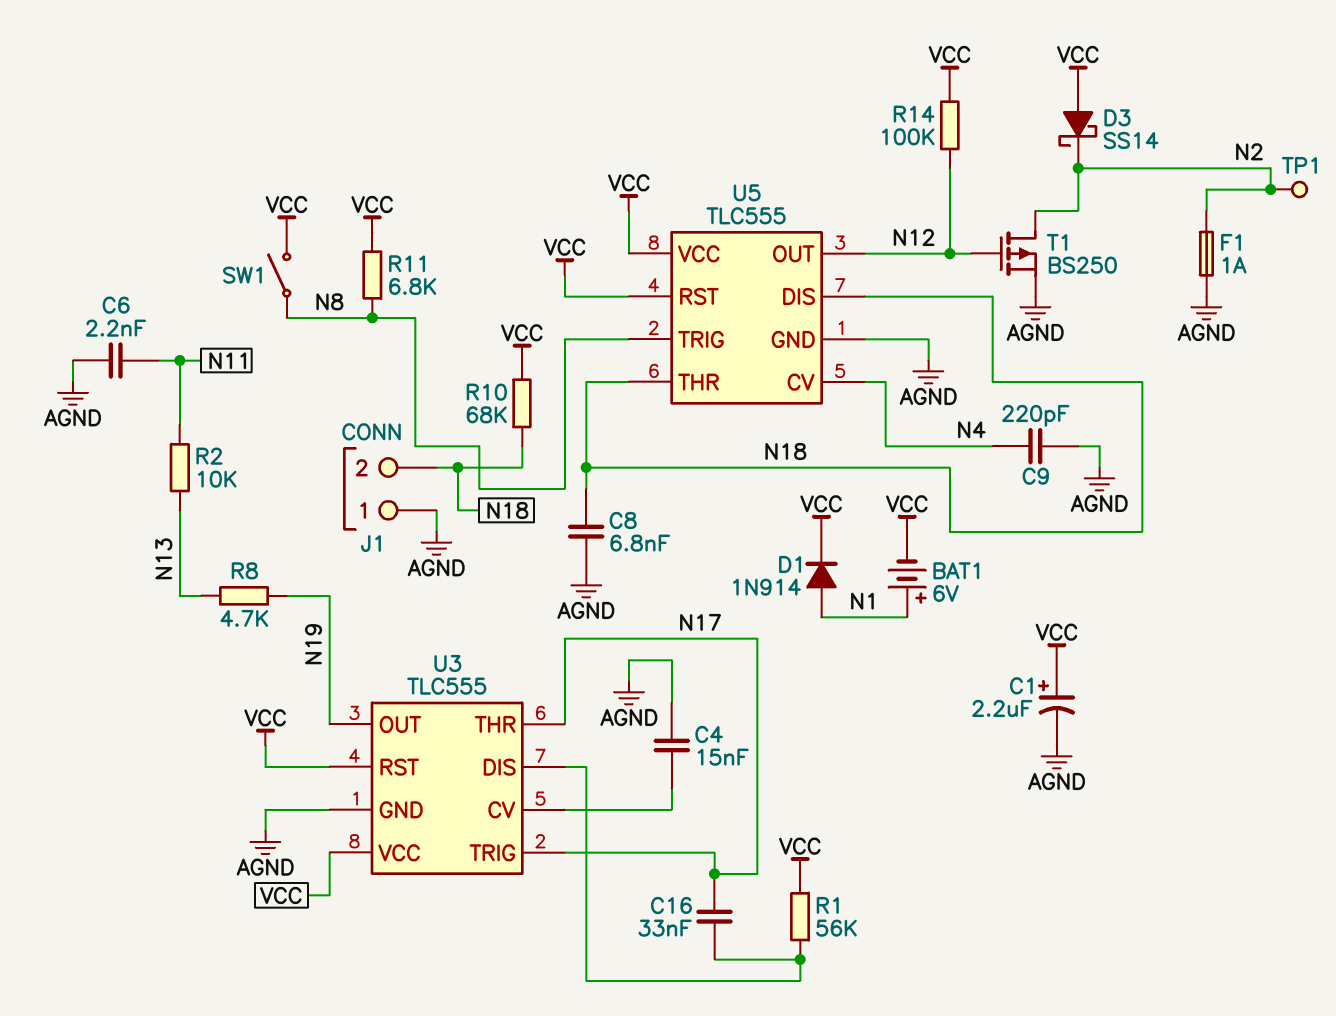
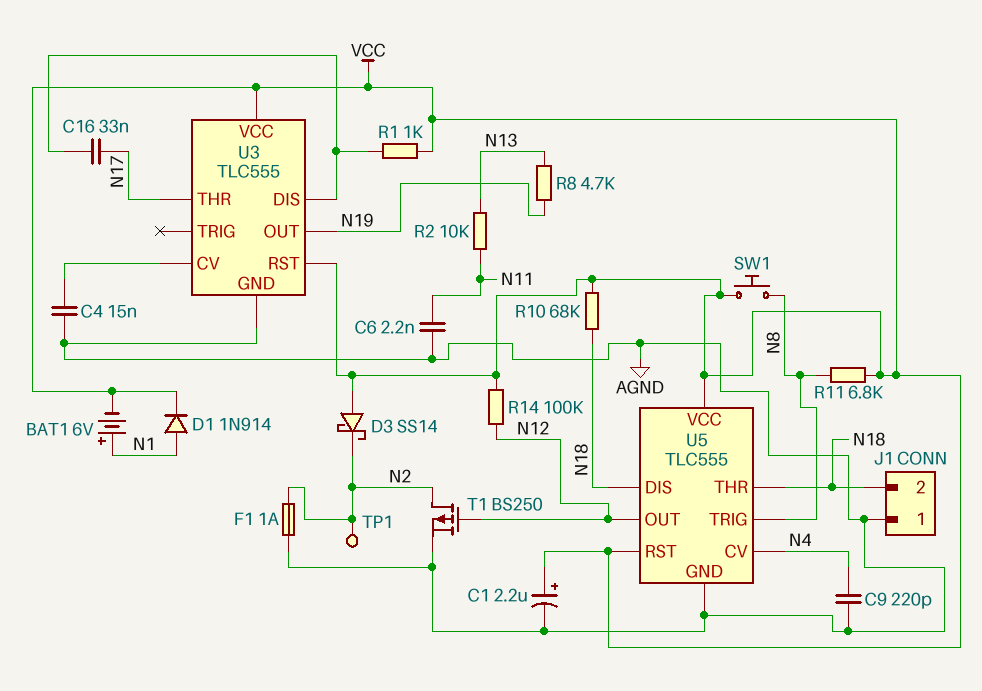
C8: 6.8nF (AGND, N18) -> none
R1: 56k (U3/DIS, VCC) -> 1k (U3/DIS, VCC)
SW1: switch (N8, VCC) -> button (N8, VCC)
U3 pin TRIG: N17 -> none

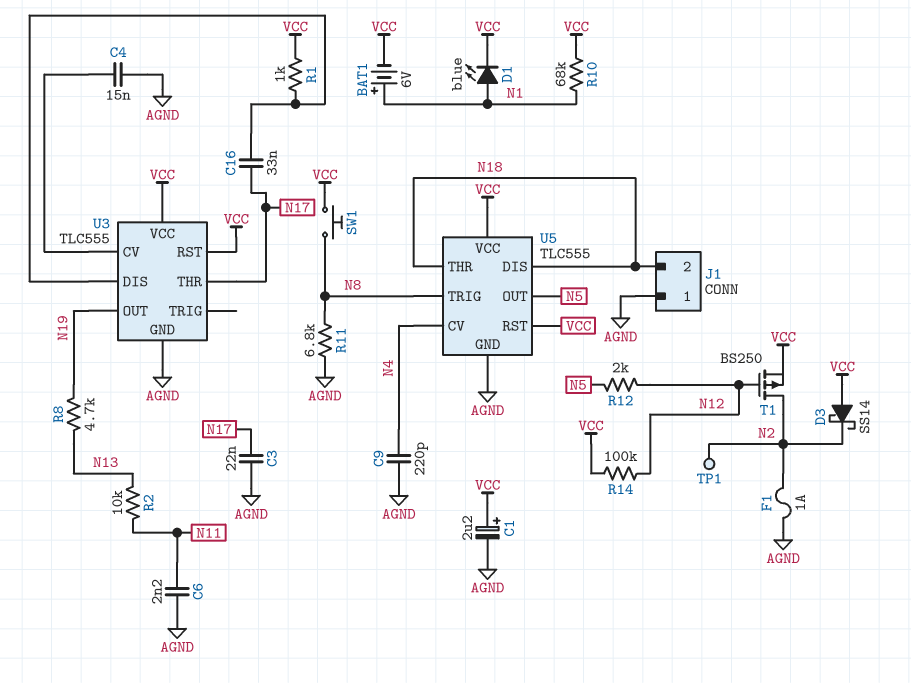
C3: none -> 22nF (AGND, N17)
D1: diode 1N914 (A N1, K VCC) -> LED blue (A N1, K VCC)
R10: 68k (N18, VCC) -> 68k (N1, VCC)
R11: 6.8k (N8, VCC) -> 6.8k (AGND, N8)
R12: none -> 2k (N5, N12)
T1: PMOS BS250 (G N12, D N2, S AGND) -> PMOS BS250 (G N12, D N2, S VCC)
U5 pin OUT: N12 -> N5

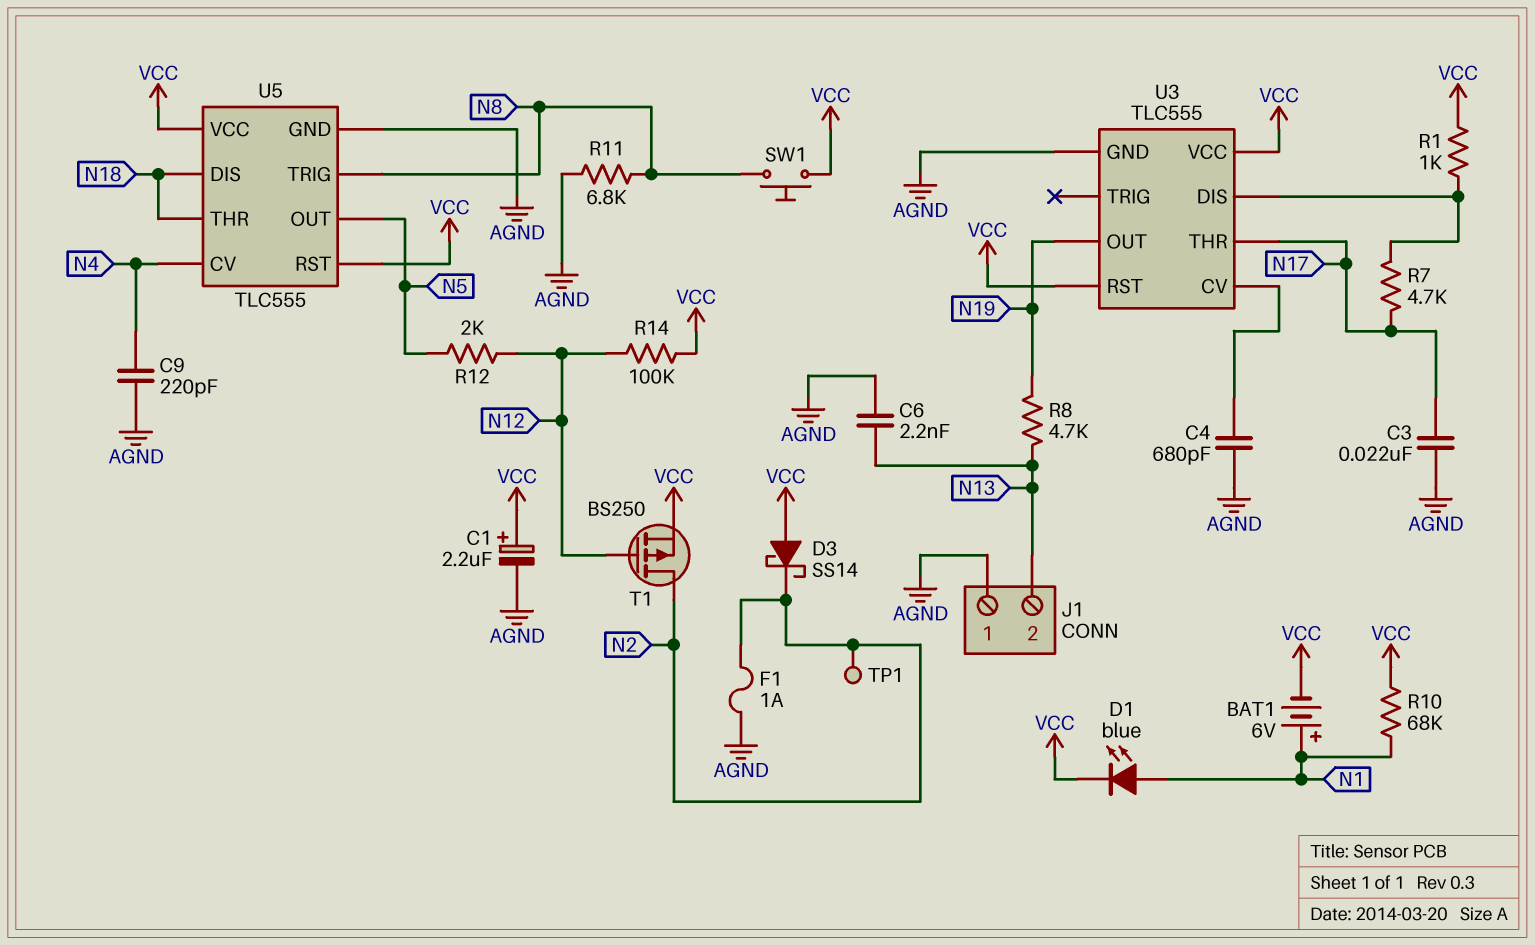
C4: 15nF (AGND, U3/CV) -> 680pF (AGND, U3/CV)
C6: 2.2nF (AGND, N11) -> 2.2nF (AGND, N13)
C16: 33nF (N17, U3/DIS) -> none
J1 pin 2: N18 -> N13
R2: 10k (N11, N13) -> none
R7: none -> 4.7k (N17, U3/DIS)

